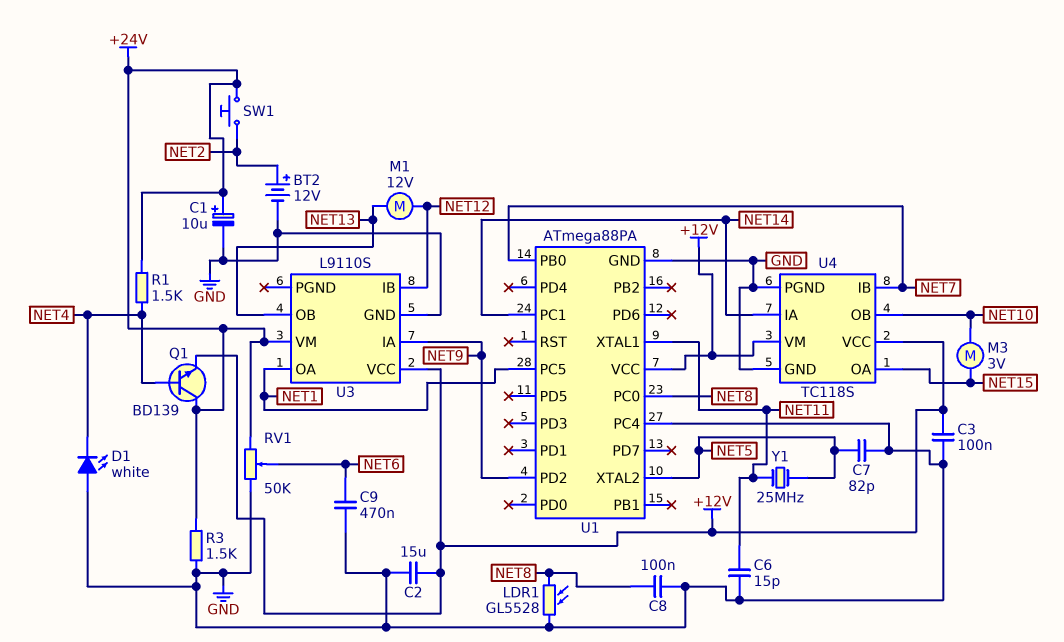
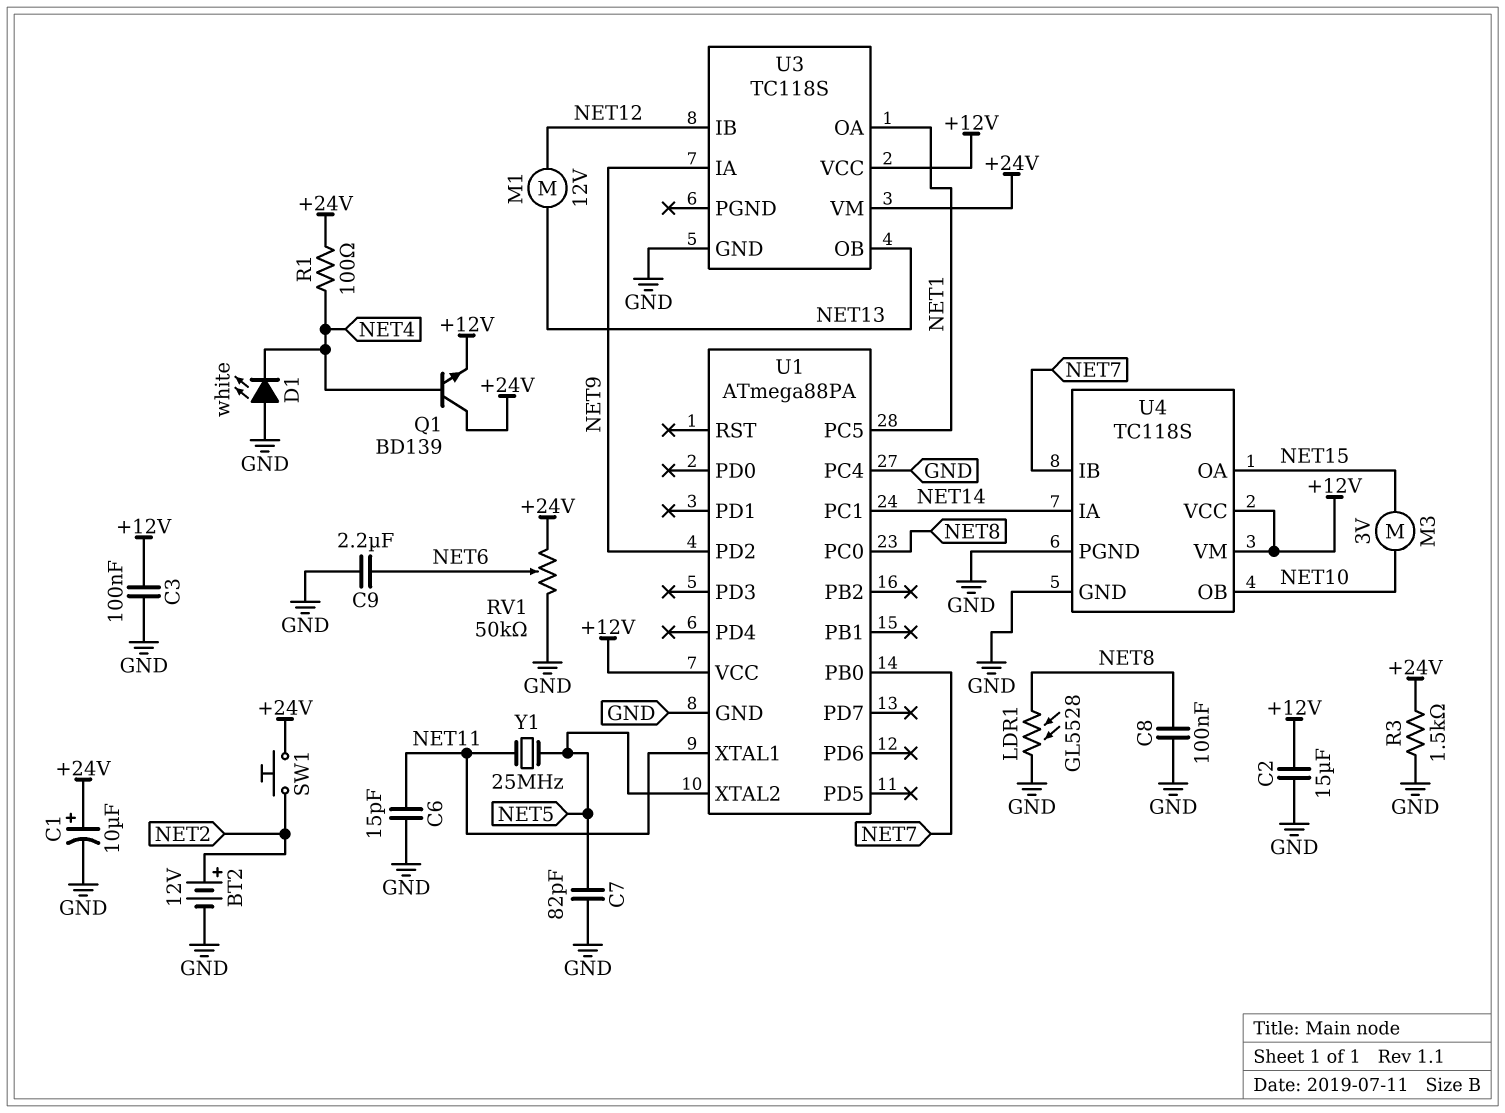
C9: 470nF (GND, NET6) -> 2.2uF (GND, NET6)
R1: 1.5k (+24V, NET4) -> 100 (+24V, NET4)
U3: L9110S -> TC118S

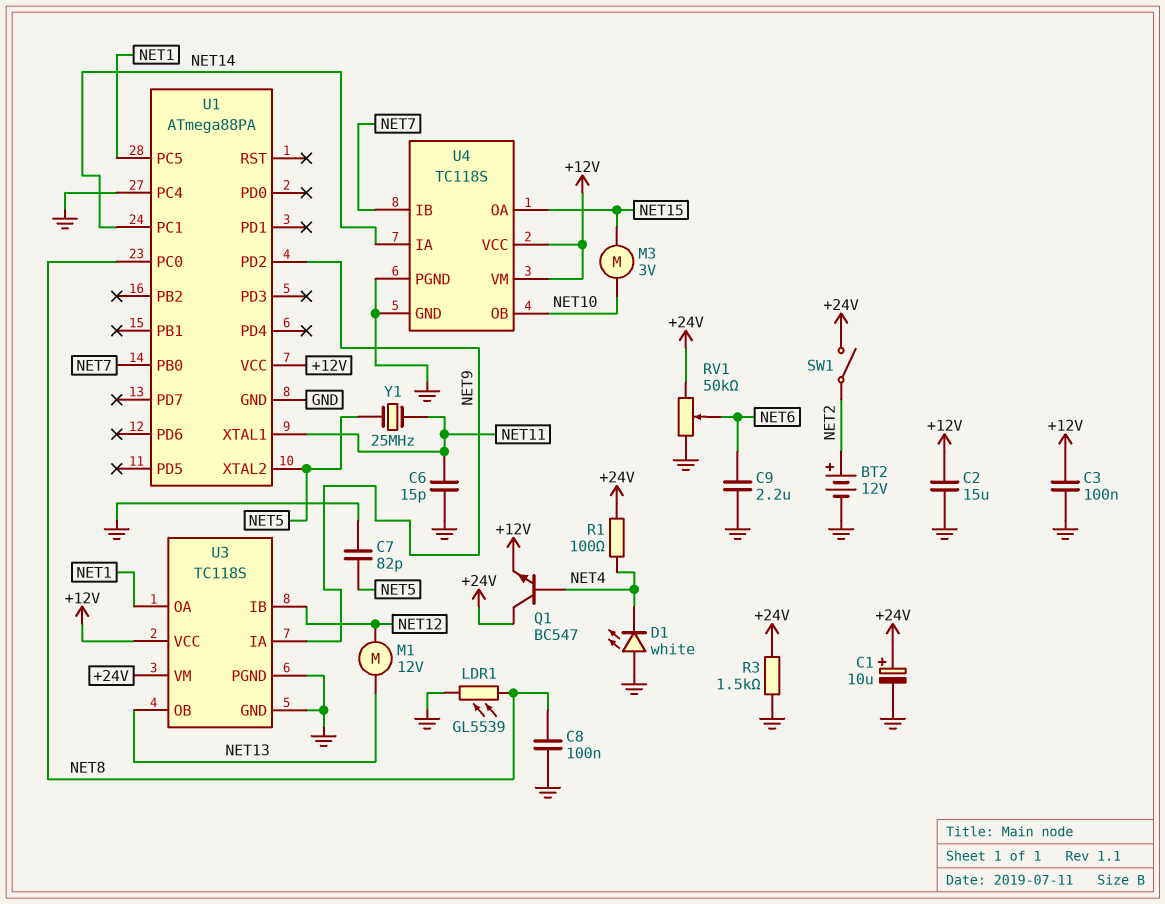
LDR1: GL5528 (GND, NET8) -> GL5539 (GND, NET8)
Q1: NPN BD139 (B NET4, C +24V, E +12V) -> NPN BC547 (B NET4, C +24V, E +12V)
SW1: button (+24V, NET2) -> switch (+24V, NET2)
U3 pin PGND: none -> GND

